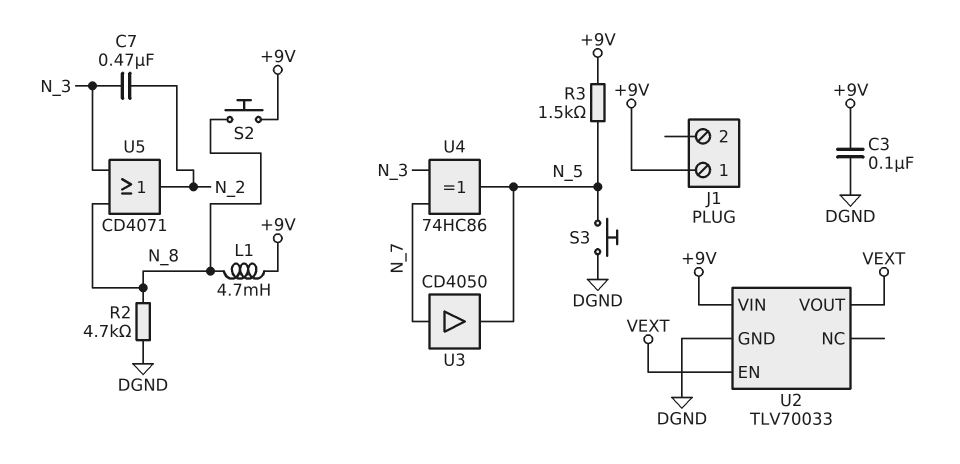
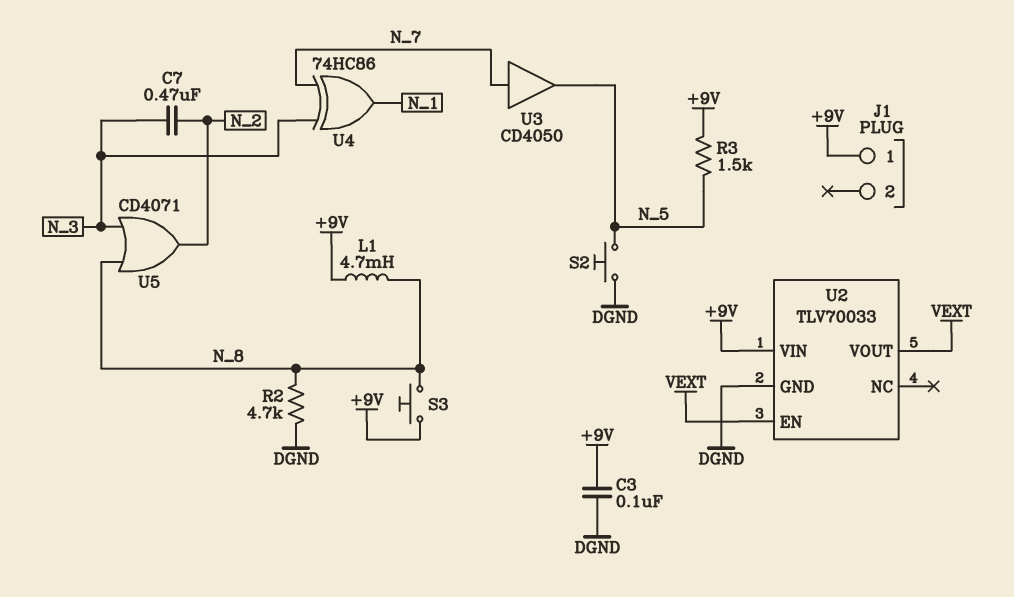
S2: button (+9V, N_8) -> button (DGND, N_5)
S3: button (DGND, N_5) -> button (+9V, N_8)
U4: XOR 74HC86 (in N_3, in N_7, out N_5) -> XOR 74HC86 (in N_3, in N_7, out N_1)

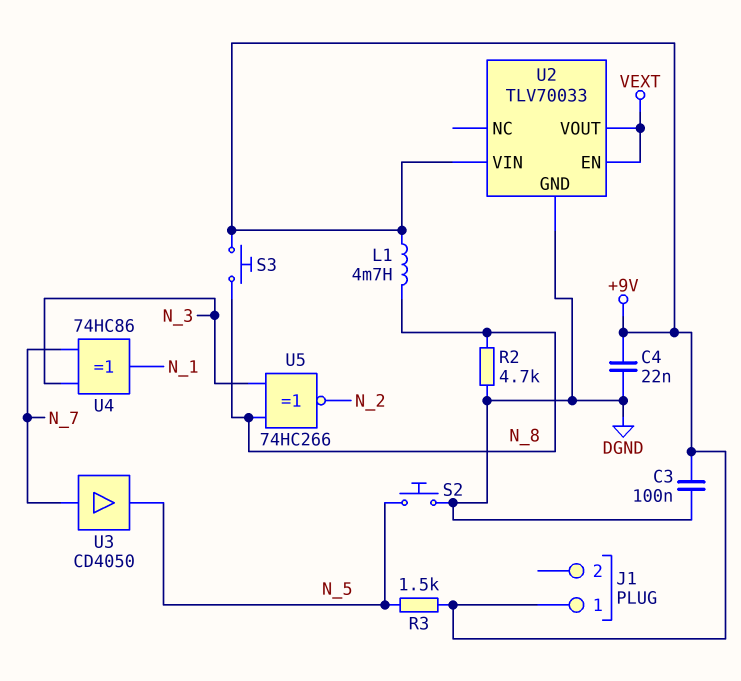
C4: none -> 22nF (+9V, DGND)
C7: 470nF (N_2, N_3) -> none
U5: OR CD4071 (in N_3, in N_8, out N_2) -> XNOR 74HC266 (in N_3, in N_8, out N_2)

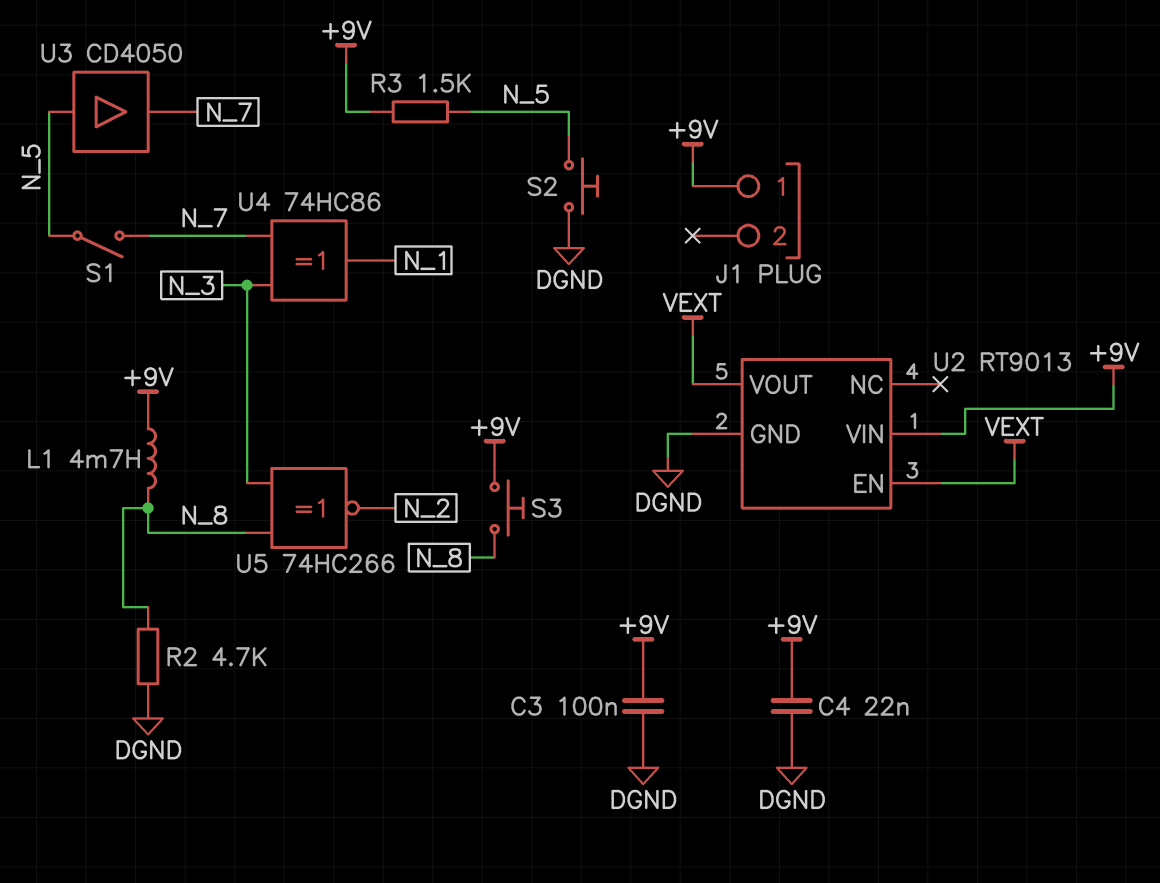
S1: none -> switch (N_5, N_7)
U2: TLV70033 -> RT9013
U3: buffer CD4050 (in N_7, out N_5) -> buffer CD4050 (in N_5, out N_7)

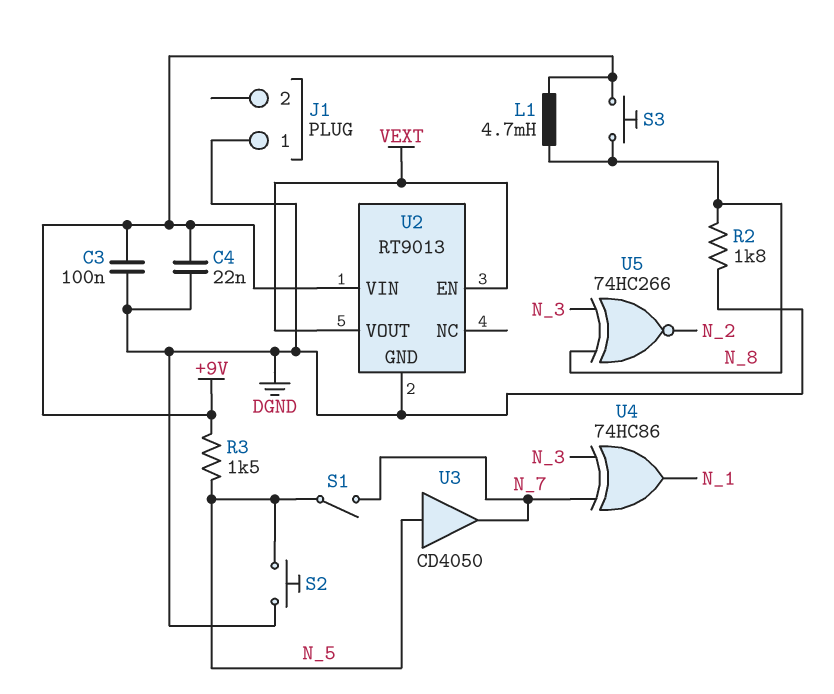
J1 pin 1: +9V -> DGND
R2: 4.7k (DGND, N_8) -> 1.8k (DGND, N_8)

